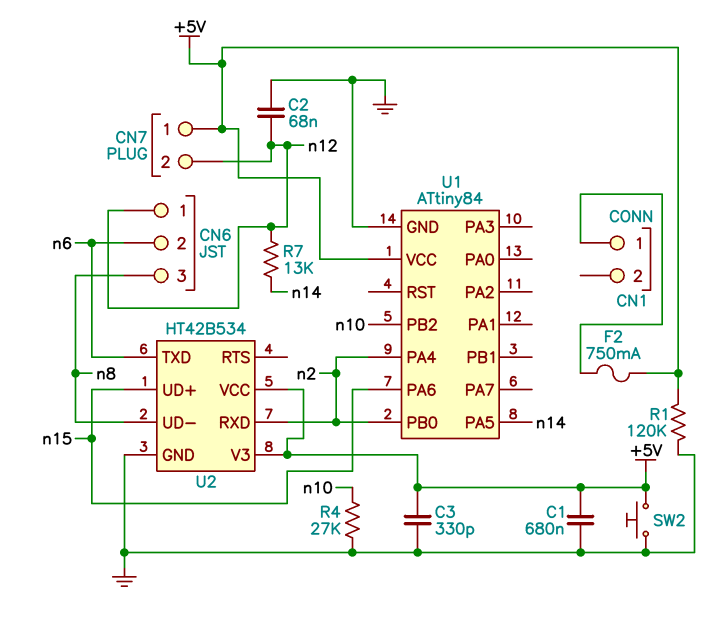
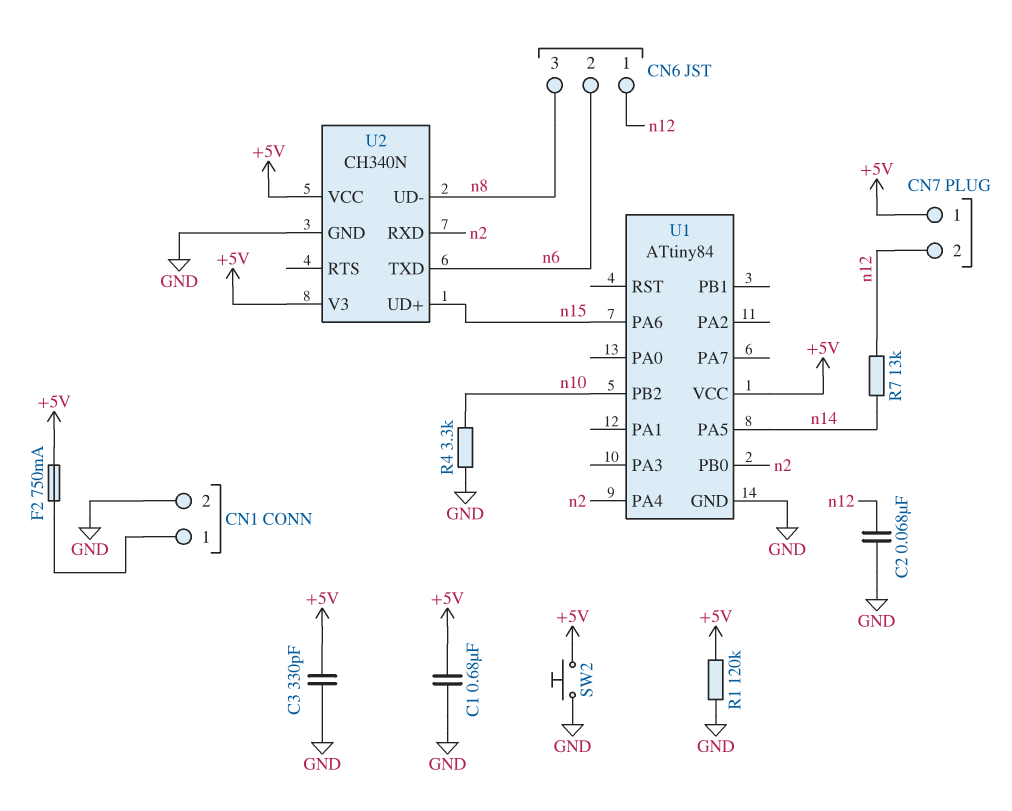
CN1 pin 2: none -> GND
R4: 27k (GND, n10) -> 3.3k (GND, n10)
U2: HT42B534 -> CH340N

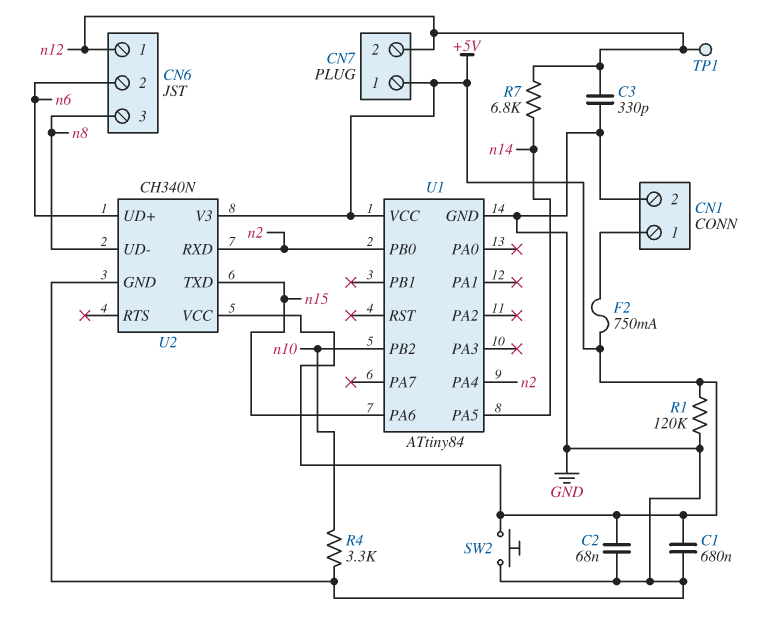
C2: 68nF (GND, n12) -> 68nF (+5V, GND)
C3: 330pF (+5V, GND) -> 330pF (GND, n12)
R7: 13k (n12, n14) -> 6.8k (n12, n14)
TP1: none -> test point (n12)
U2 pin TXD: n6 -> n15
U2 pin UD+: n15 -> n6

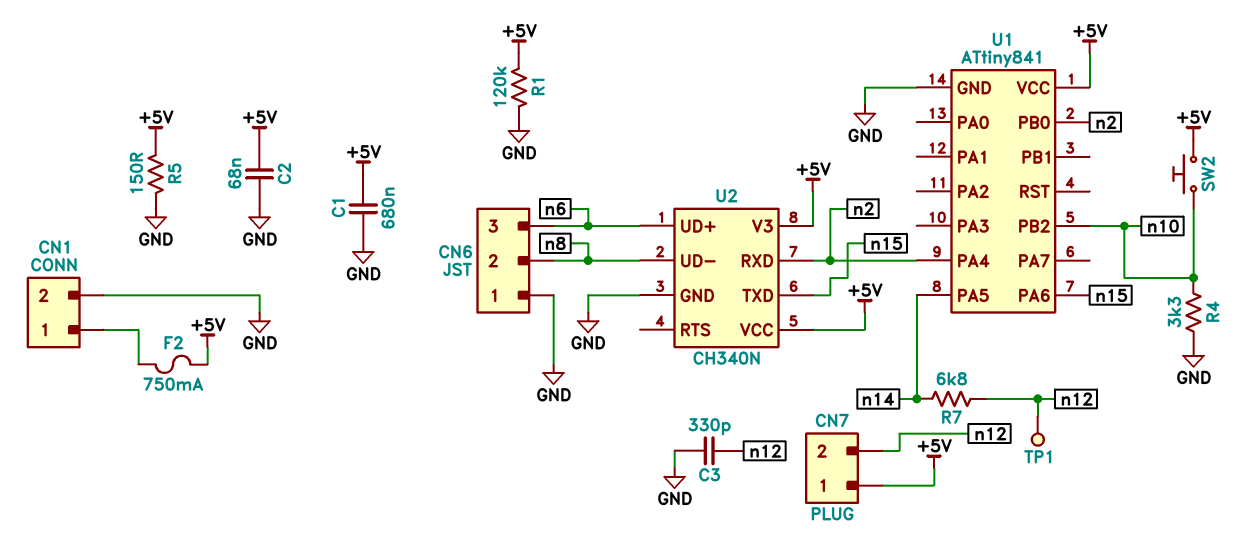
CN6 pin 1: n12 -> GND
CN6 pin 2: n6 -> n8
CN6 pin 3: n8 -> n6
R5: none -> 150 (+5V, GND)
SW2: button (+5V, GND) -> button (+5V, n10)
U1: ATtiny84 -> ATtiny841

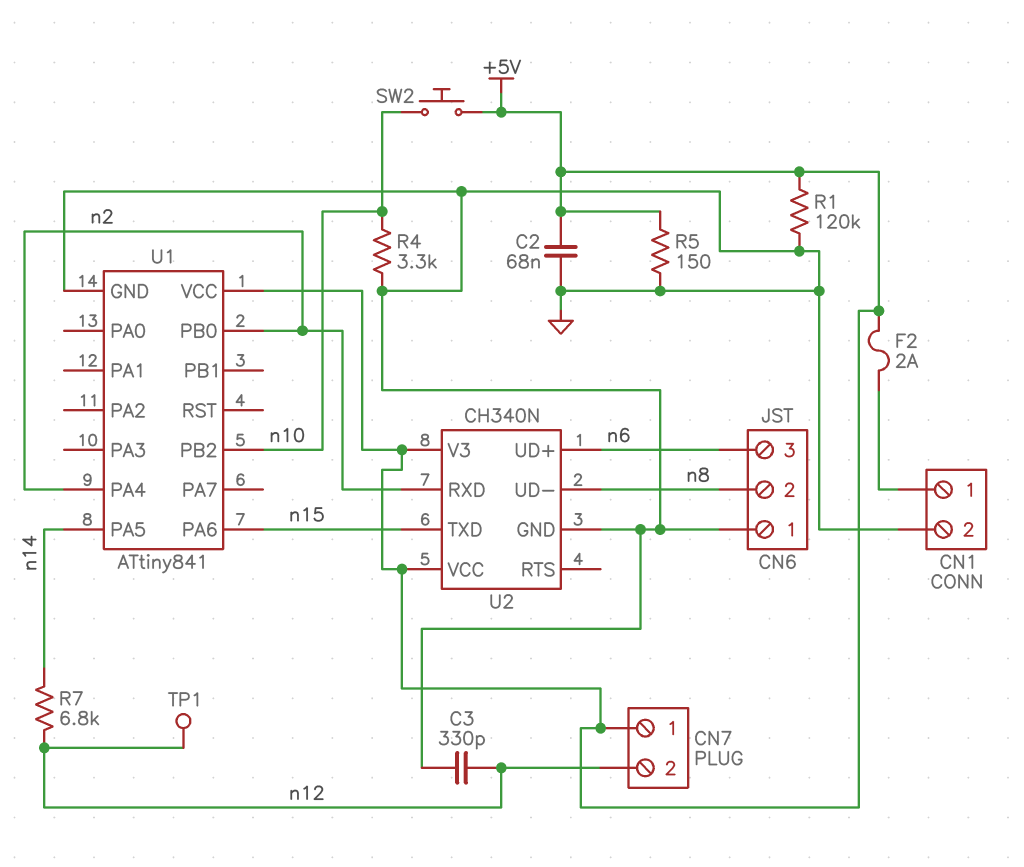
C1: 680nF (+5V, GND) -> none
F2: 750mA (+5V, CN1/1) -> 2A (+5V, CN1/1)

